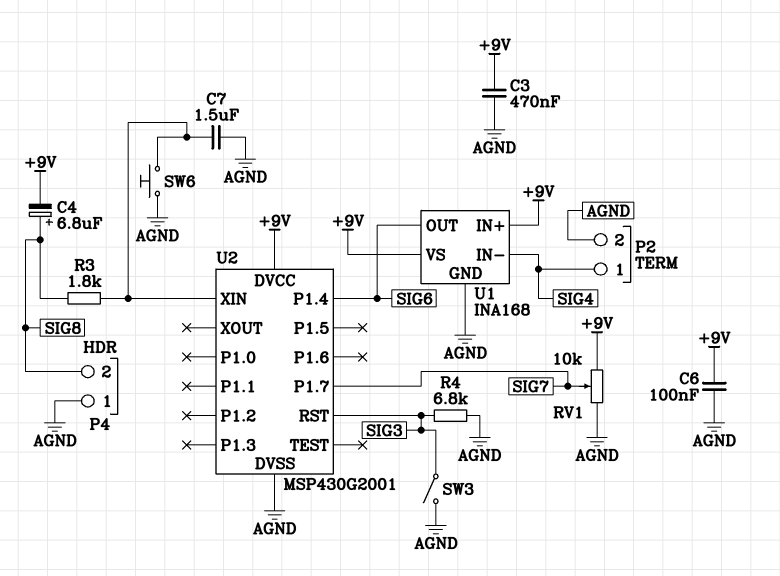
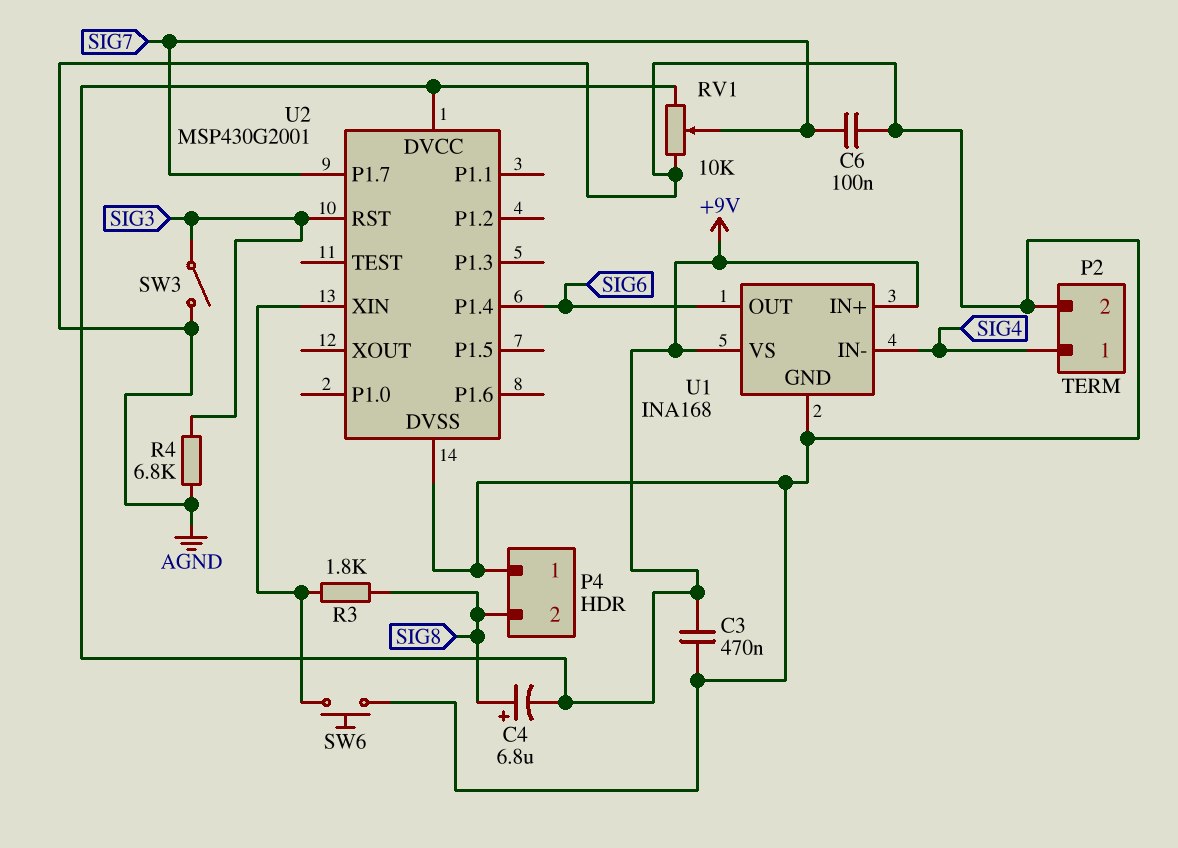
C6: 100nF (+9V, AGND) -> 100nF (AGND, SIG7)
C7: 1.5uF (AGND, U2/XIN) -> none

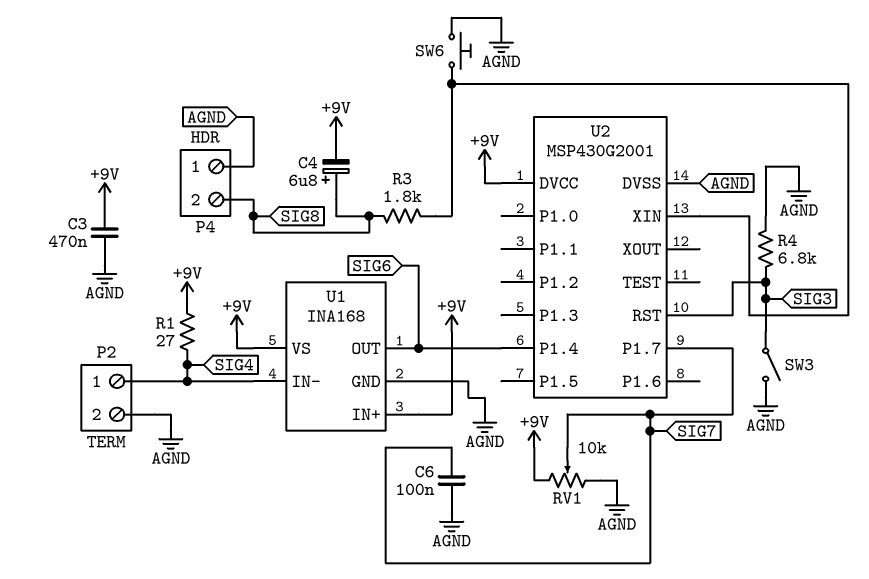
R1: none -> 27 (+9V, SIG4)

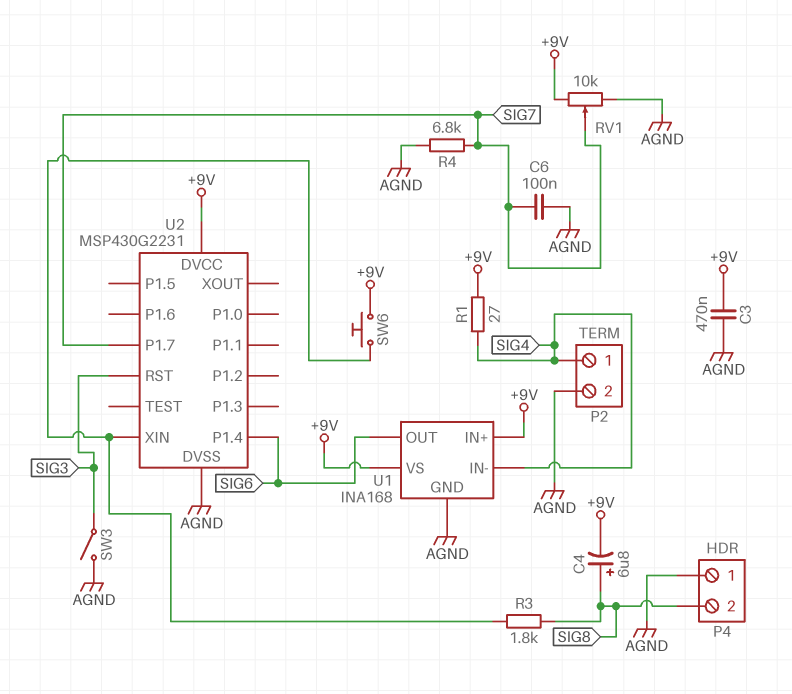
R4: 6.8k (AGND, SIG3) -> 6.8k (AGND, SIG7)
SW6: button (AGND, U2/XIN) -> button (+9V, U2/XIN)
U2: MSP430G2001 -> MSP430G2231

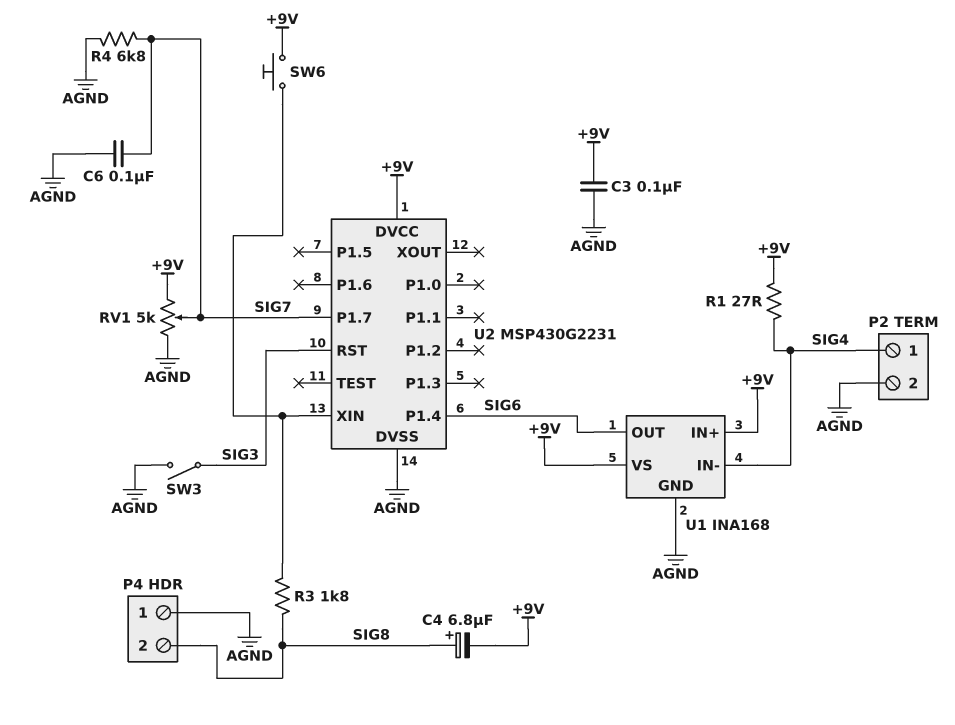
C3: 470nF (+9V, AGND) -> 100nF (+9V, AGND)
RV1: 10k (+9V, AGND, wiper SIG7) -> 5k (+9V, AGND, wiper SIG7)

